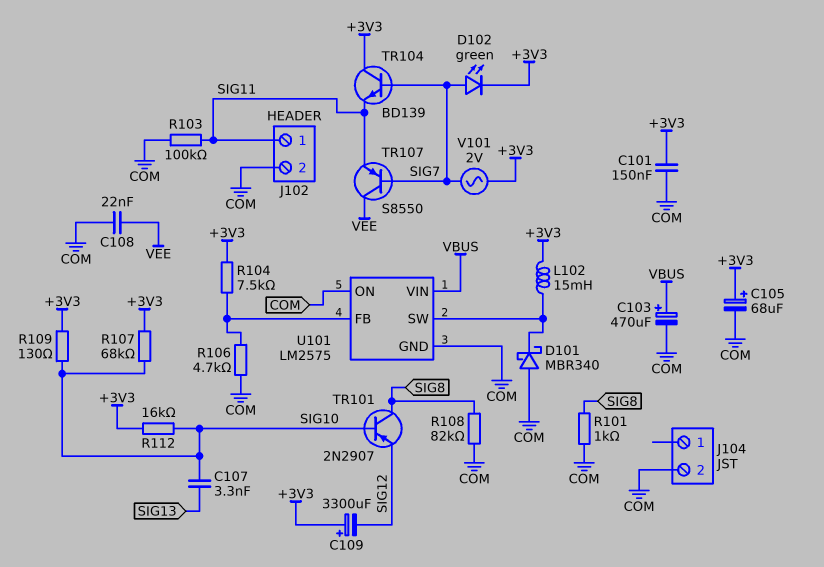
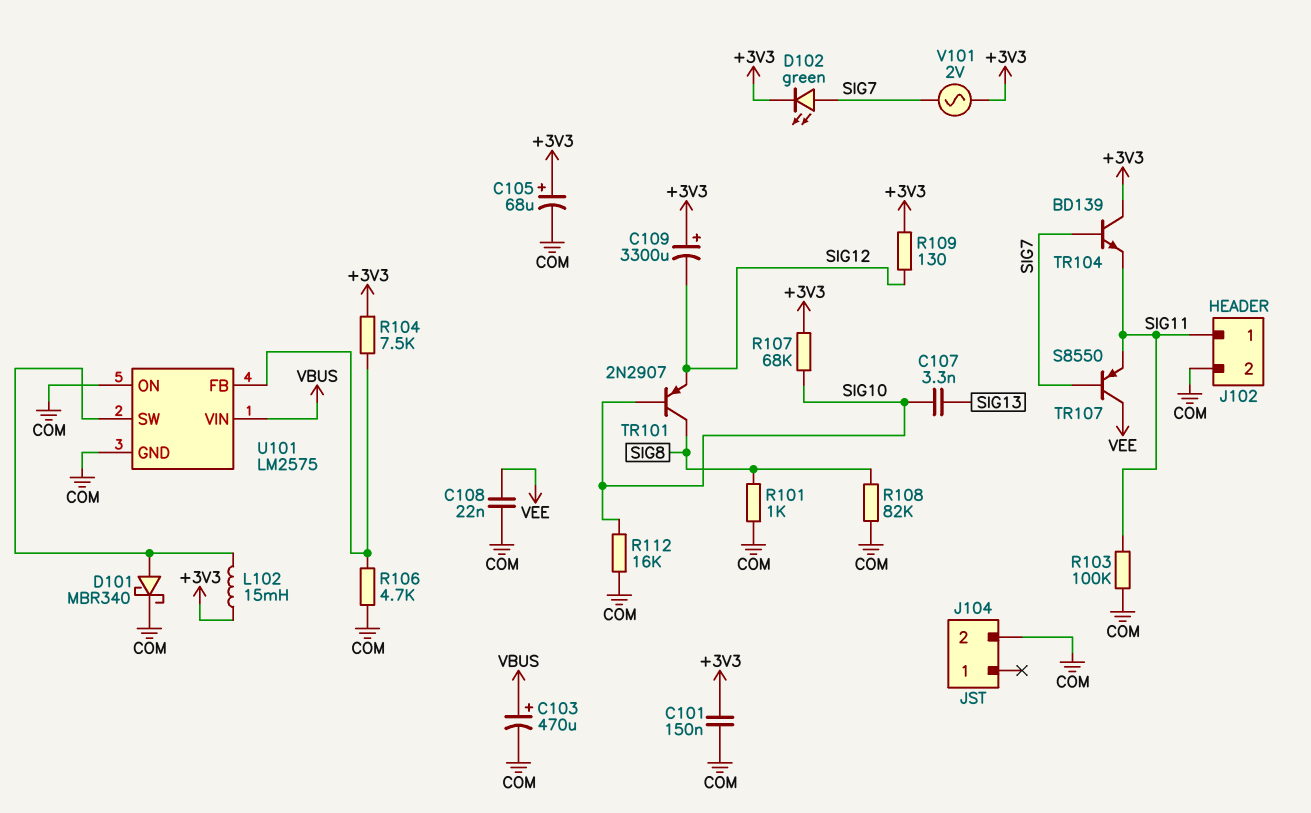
D101: schottky MBR340 (A COM, K U101/SW) -> schottky MBR340 (A U101/SW, K COM)
R109: 130 (+3V3, SIG10) -> 130 (+3V3, SIG12)
R112: 16k (+3V3, SIG10) -> 16k (COM, SIG10)

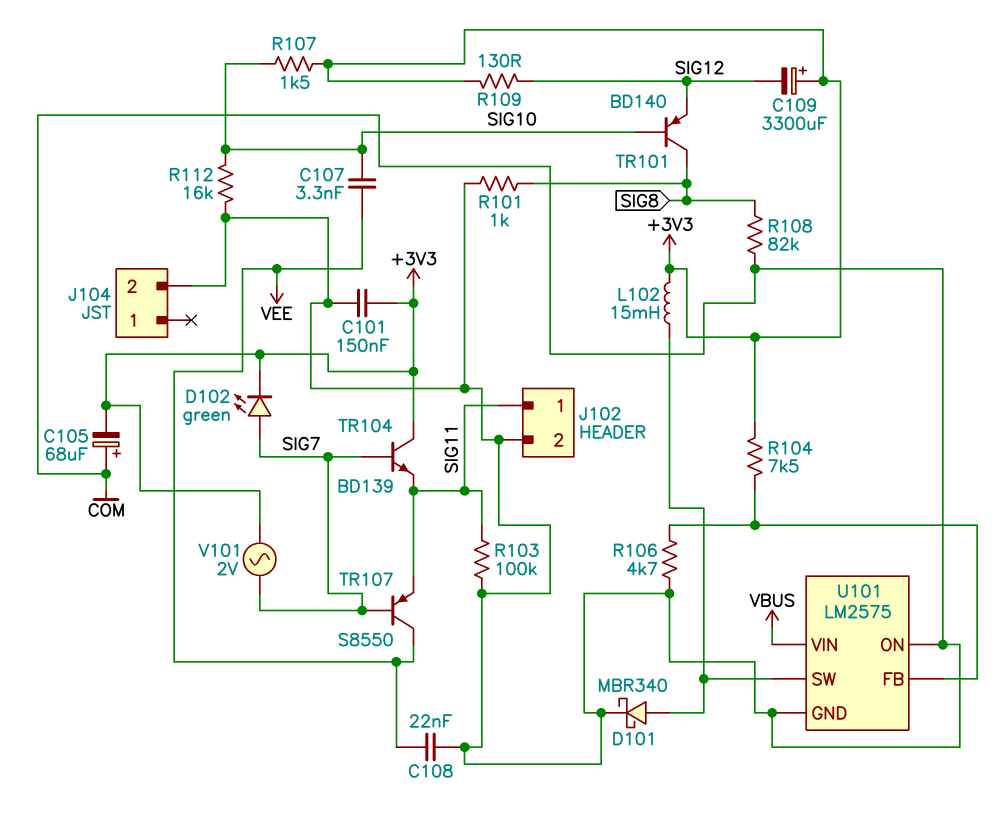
C103: 470uF (plus VBUS, minus COM) -> none
C105: 68uF (plus +3V3, minus COM) -> 68uF (plus COM, minus +3V3)
C107: 3.3nF (SIG10, SIG13) -> 3.3nF (SIG10, VEE)
R107: 68k (+3V3, SIG10) -> 1.5k (+3V3, SIG10)
TR101: PNP 2N2907 (B SIG10, C SIG8, E SIG12) -> PNP BD140 (B SIG10, C SIG8, E SIG12)

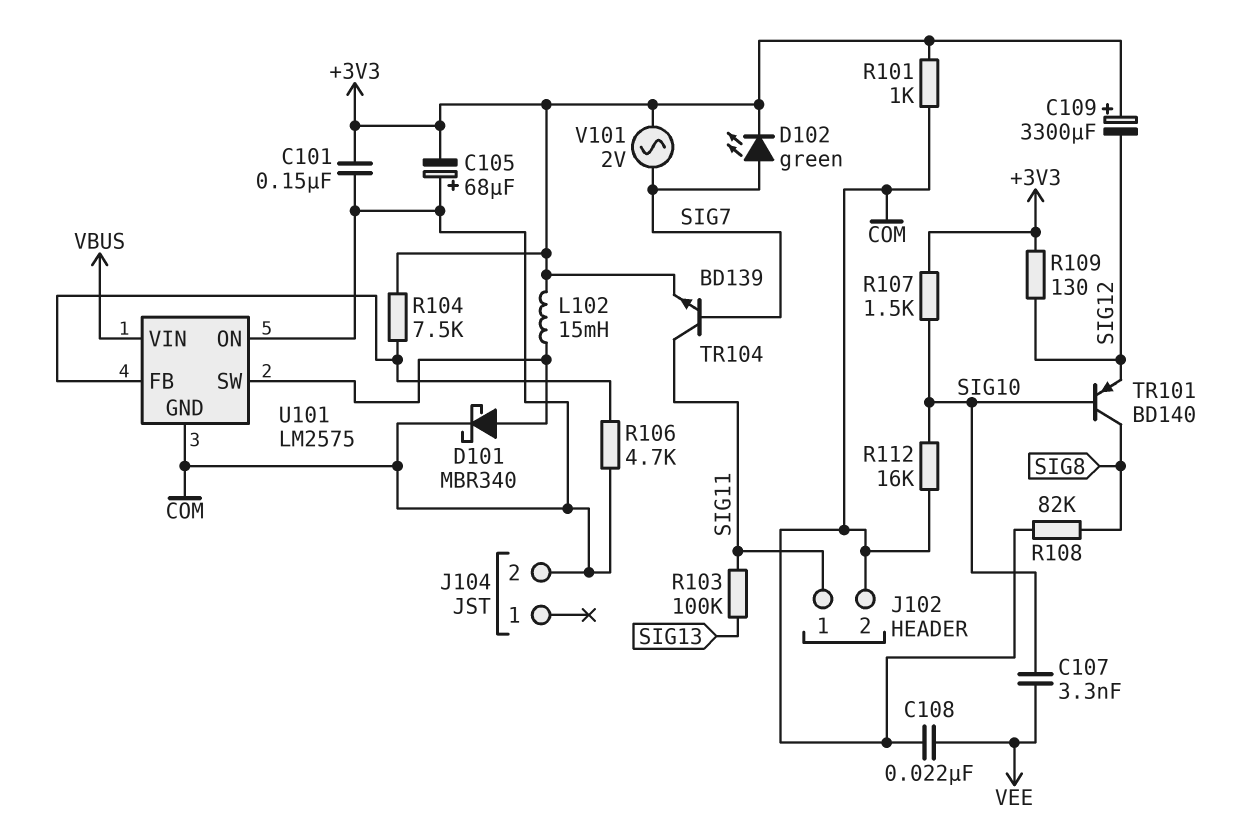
R101: 1k (COM, SIG8) -> 1k (+3V3, COM)
R103: 100k (COM, SIG11) -> 100k (SIG11, SIG13)
TR104: NPN BD139 (B SIG7, C +3V3, E SIG11) -> NPN BD139 (B SIG7, C SIG11, E +3V3)
TR107: PNP S8550 (B SIG7, C VEE, E SIG11) -> none

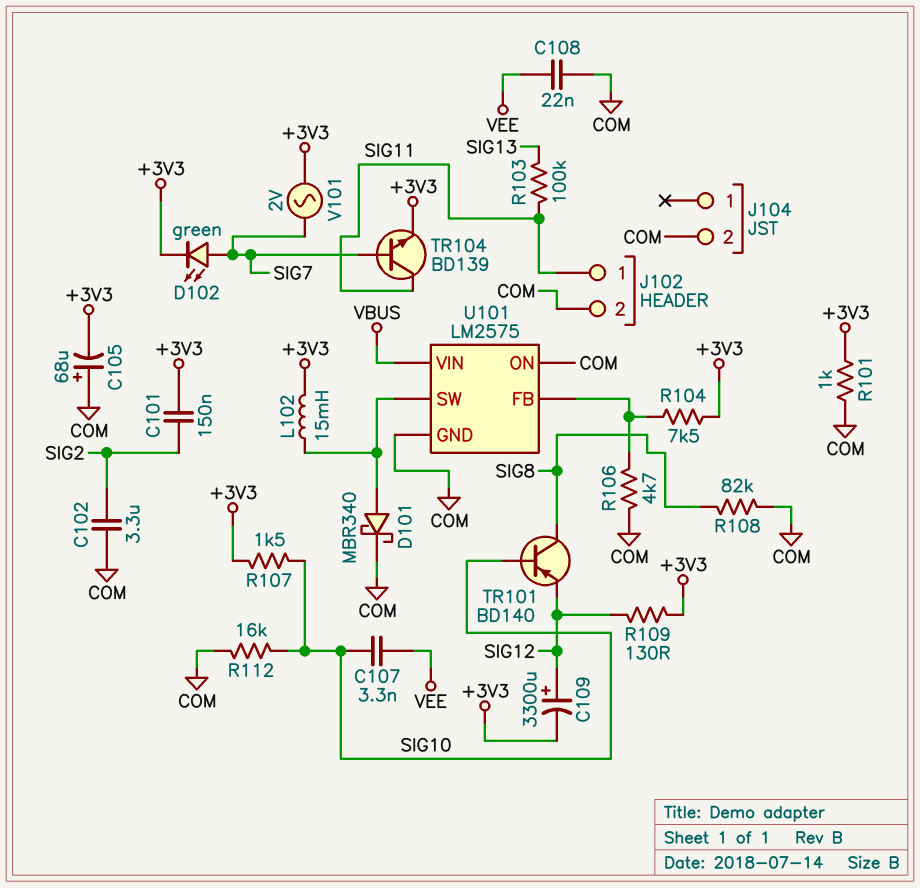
C101: 150nF (+3V3, COM) -> 150nF (+3V3, SIG2)
C102: none -> 3.3uF (COM, SIG2)
C109: 3300uF (plus +3V3, minus SIG12) -> 3300uF (plus SIG12, minus +3V3)

